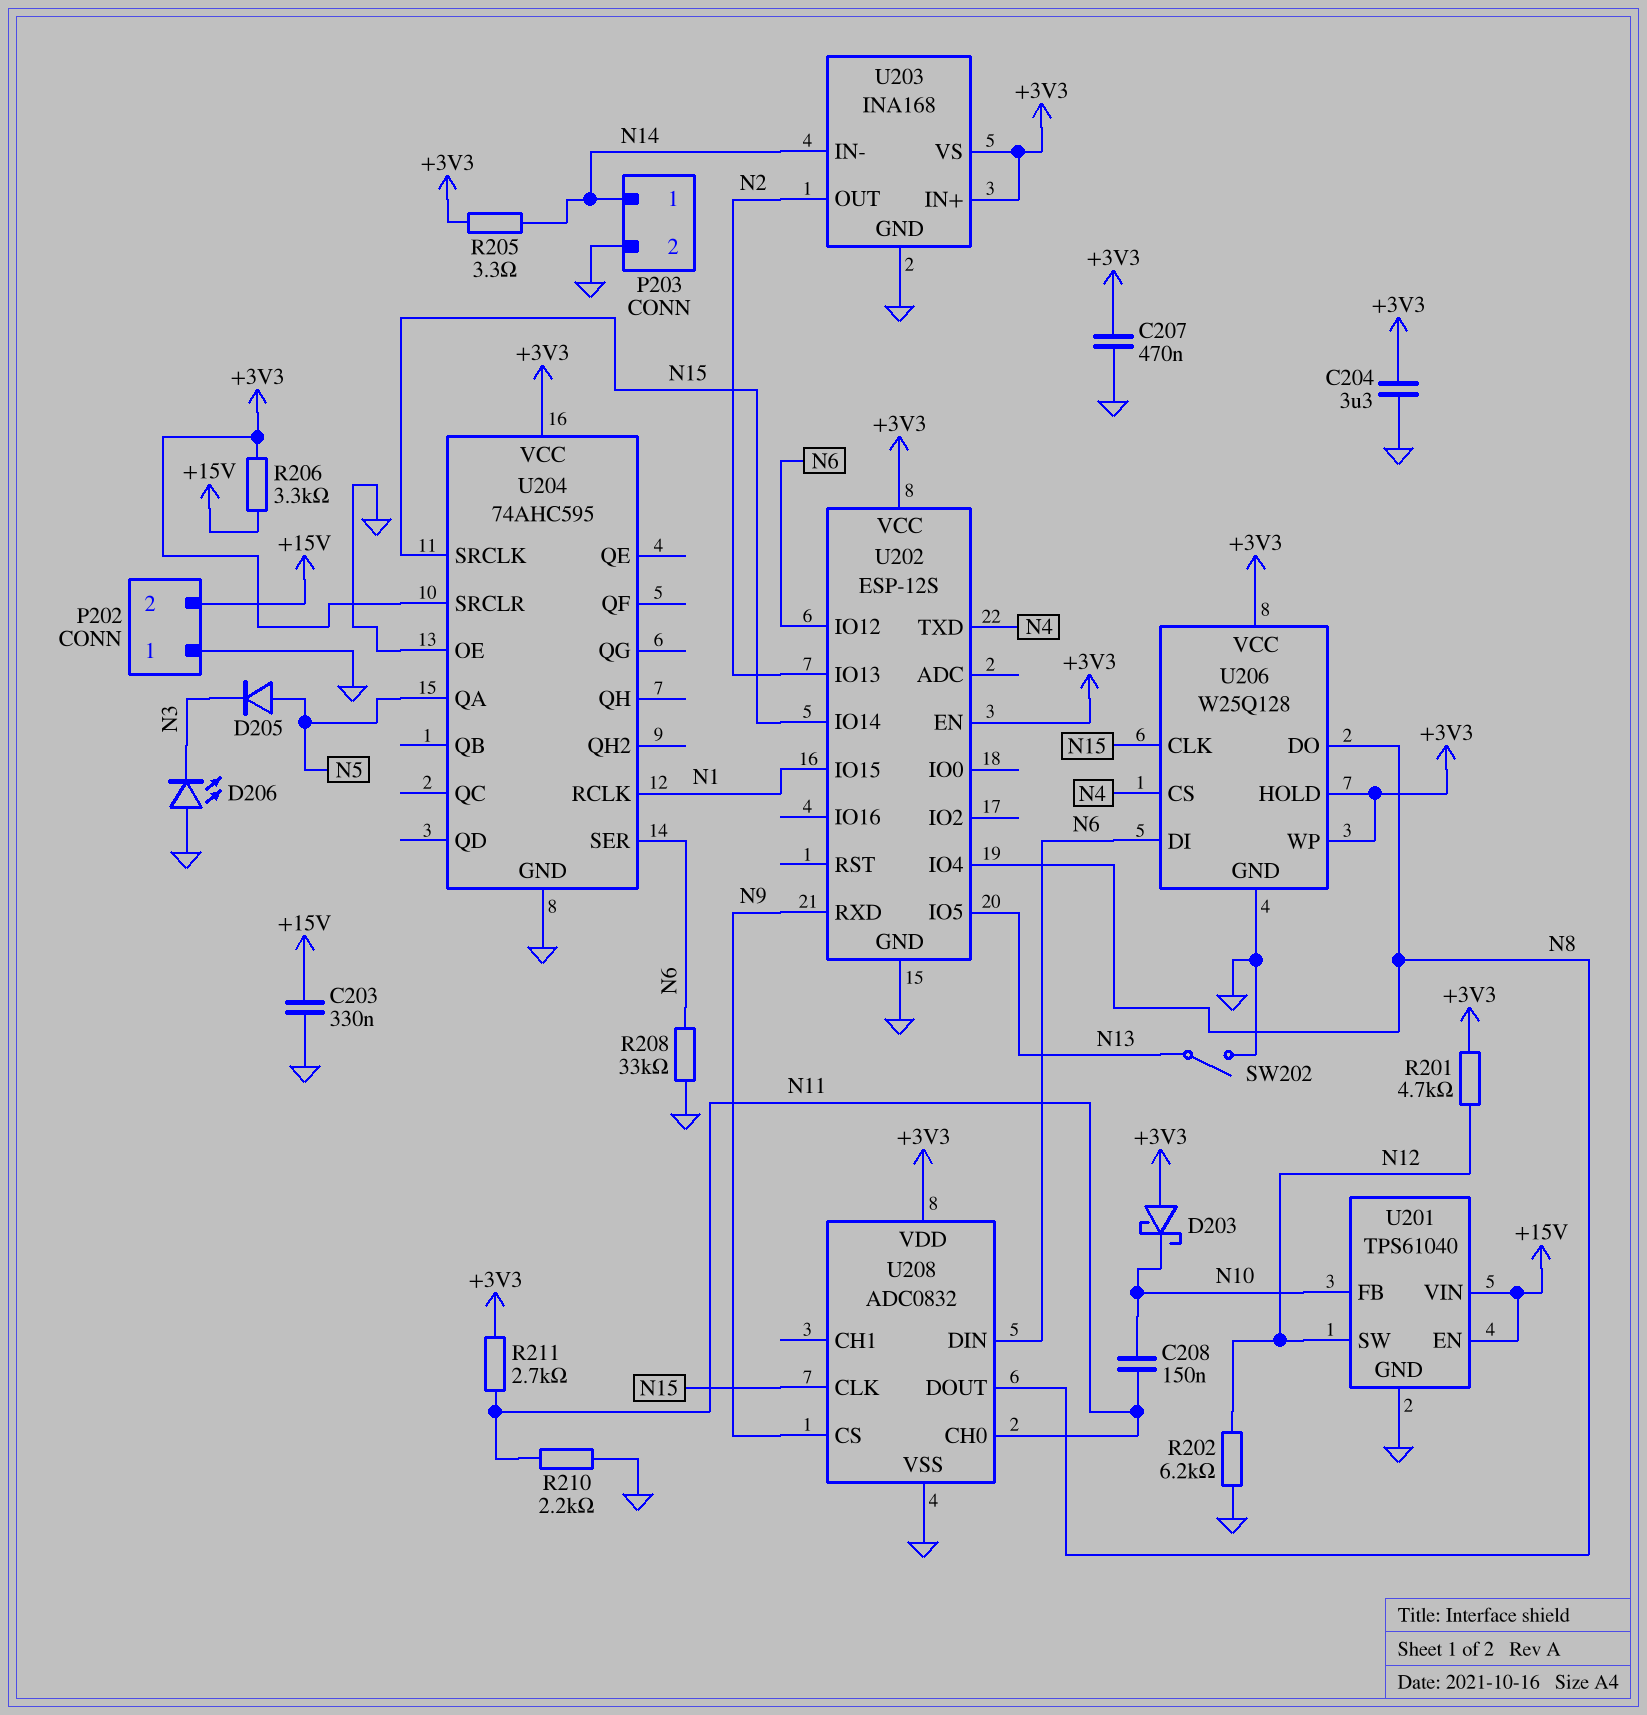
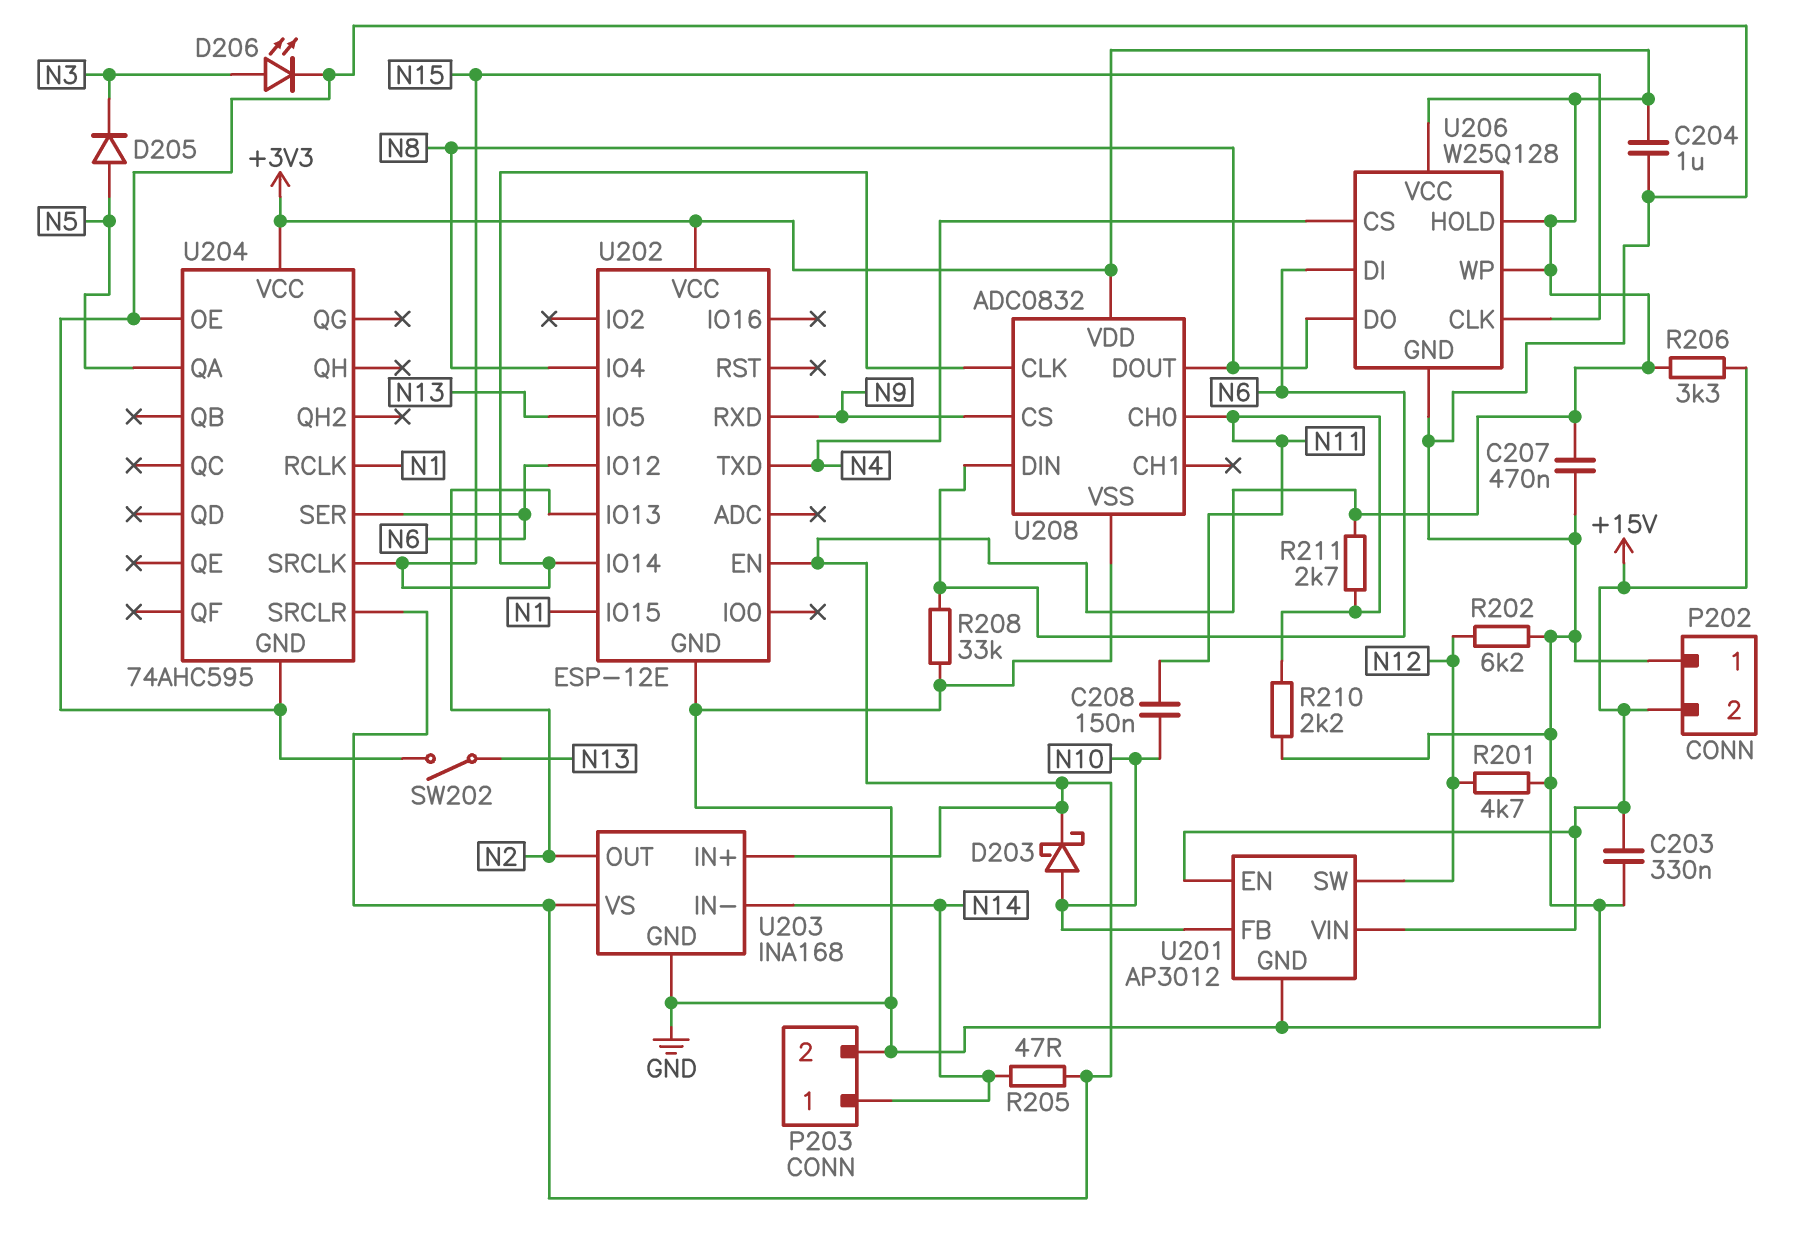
C204: 3.3uF (+3V3, GND) -> 1uF (+3V3, GND)
D203: schottky (A +3V3, K N10) -> schottky (A N10, K +3V3)
D206: LED (A GND, K N3) -> LED (A N3, K GND)
R201: 4.7k (+3V3, N12) -> 4.7k (GND, N12)
R205: 3.3 (+3V3, N14) -> 47 (+3V3, N14)
U201: TPS61040 -> AP3012
U202: ESP-12S -> ESP-12E

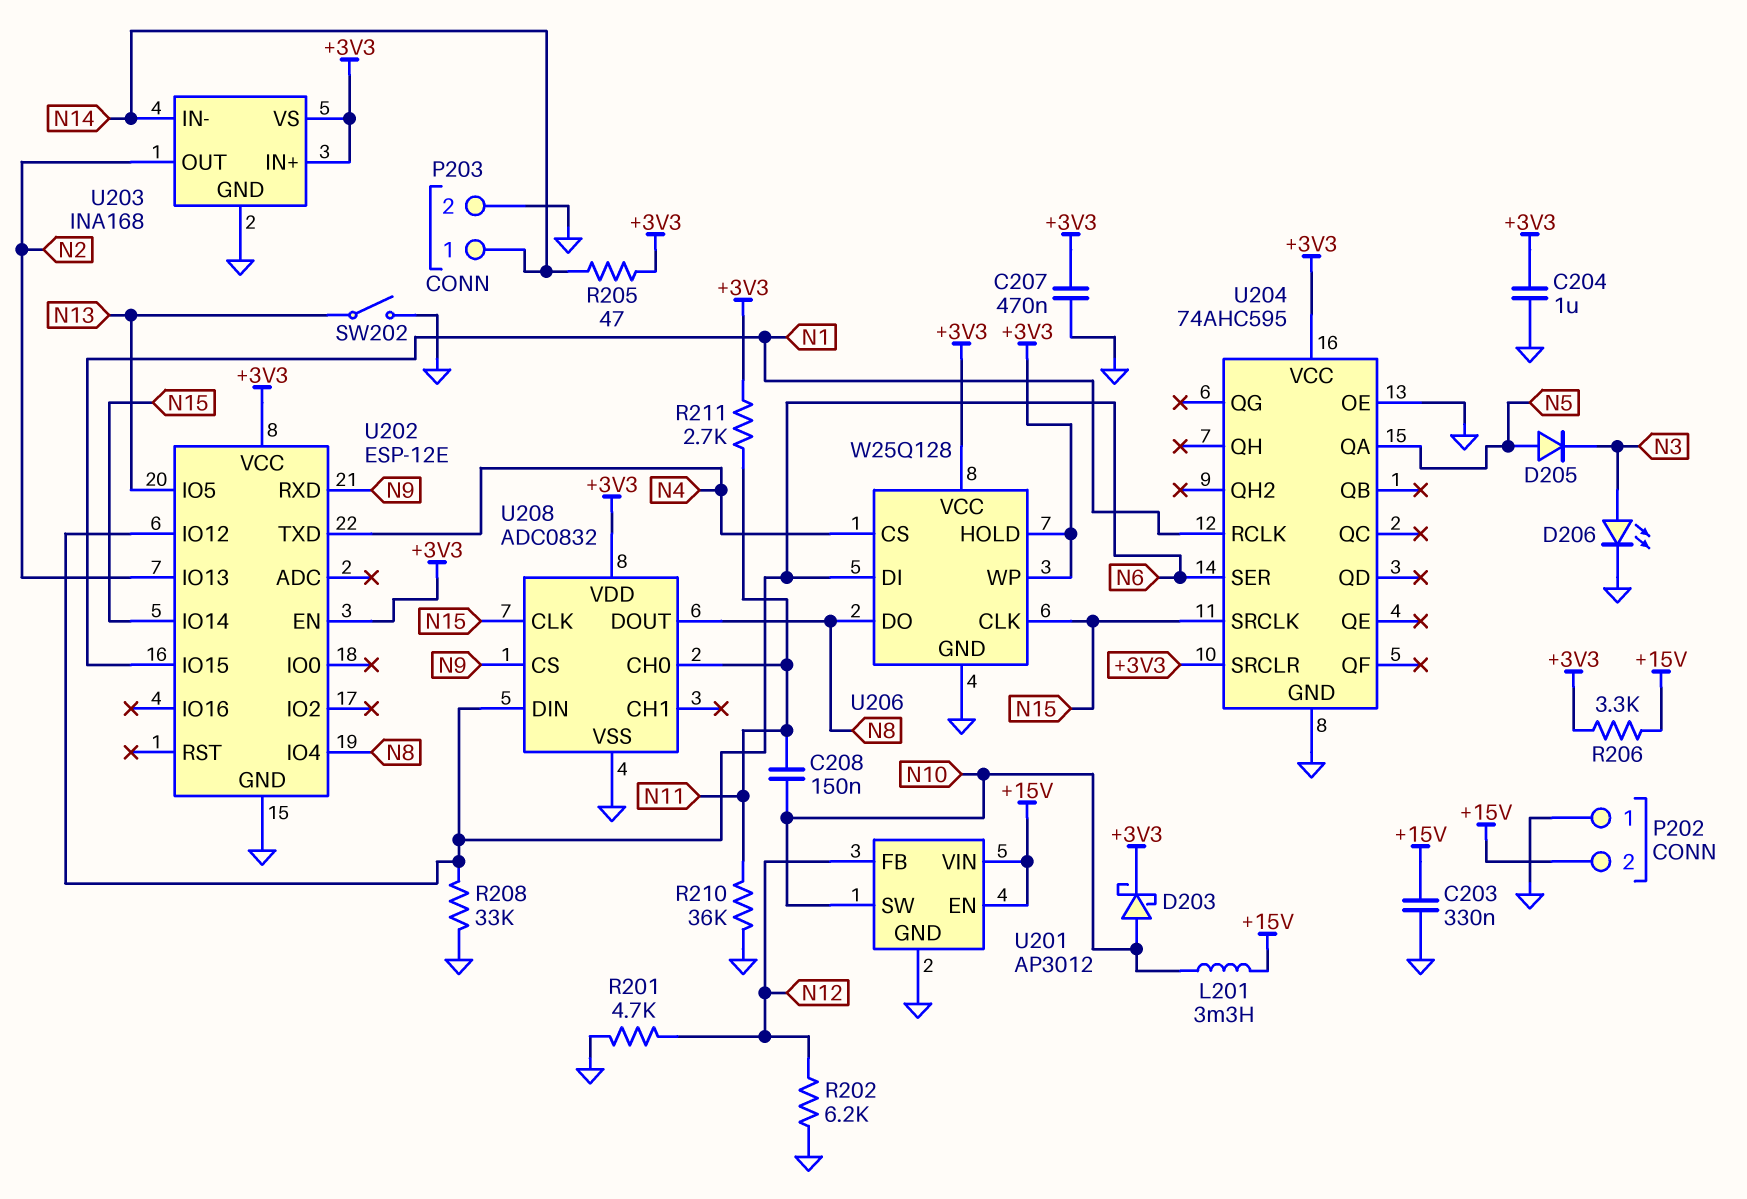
L201: none -> 3.3mH (+15V, N10)
R210: 2.2k (GND, N11) -> 36k (GND, N11)
U201 pin FB: N10 -> N12
U201 pin SW: N12 -> N10

